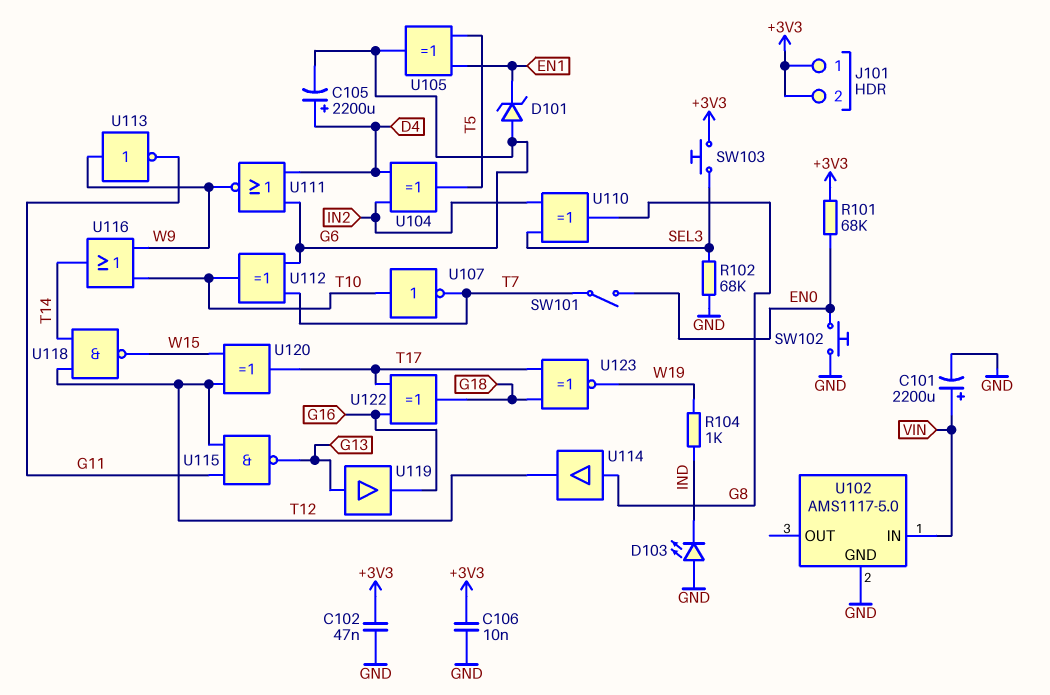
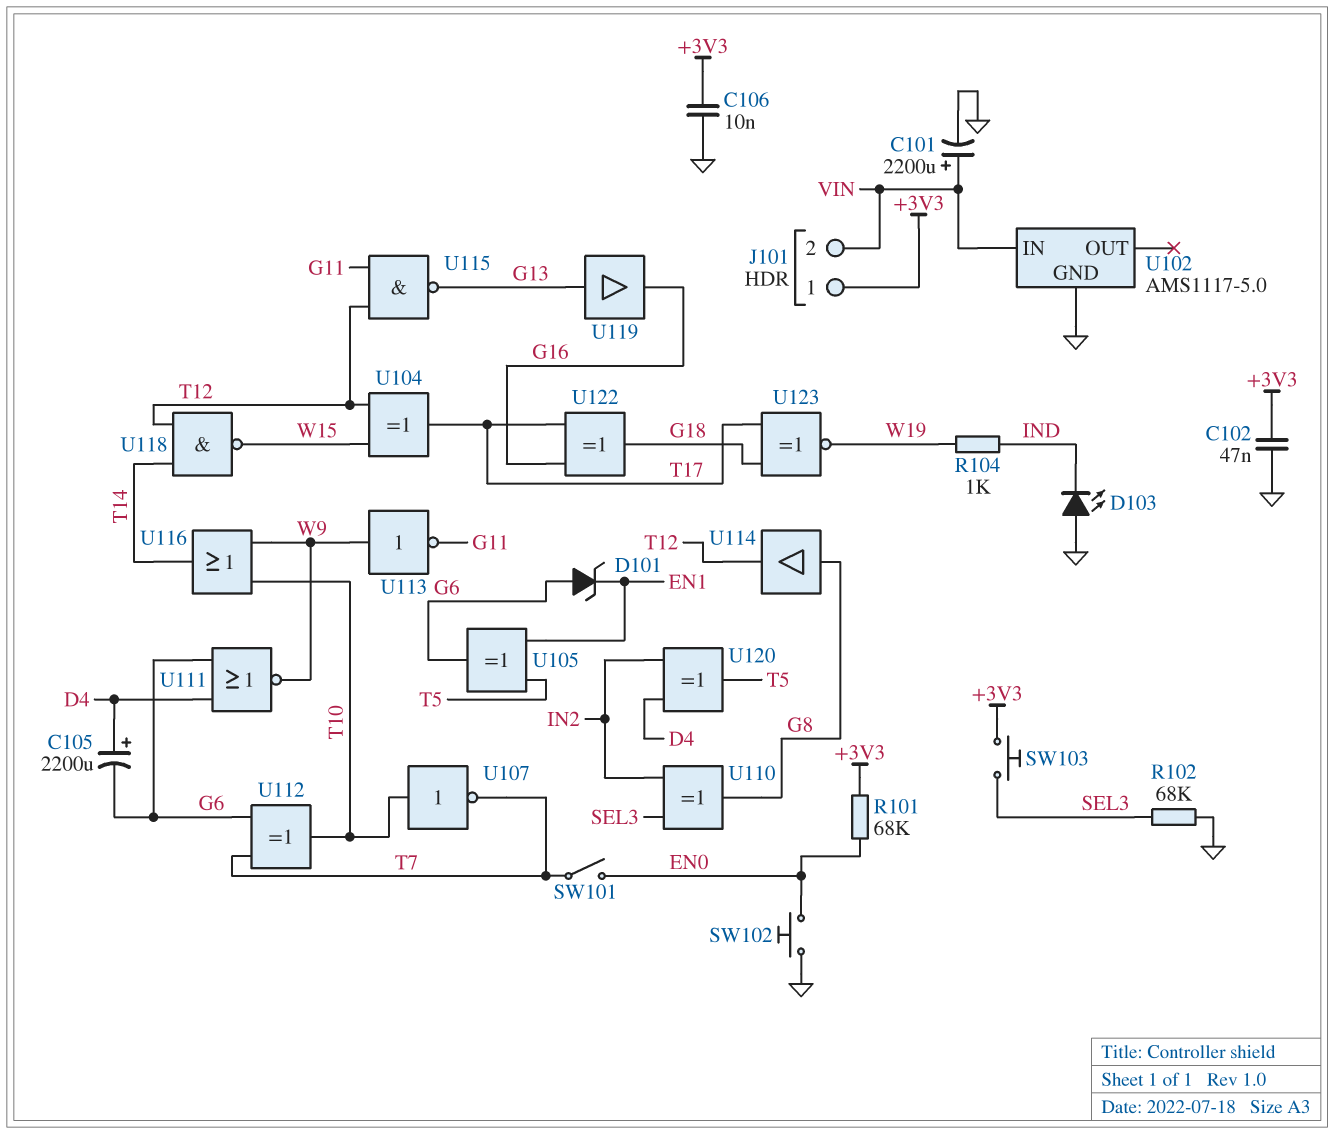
J101 pin 2: +3V3 -> VIN
U104: XOR (in D4, in IN2, out T5) -> XOR (in T12, in W15, out T17)
U120: XOR (in T12, in W15, out T17) -> XOR (in D4, in IN2, out T5)

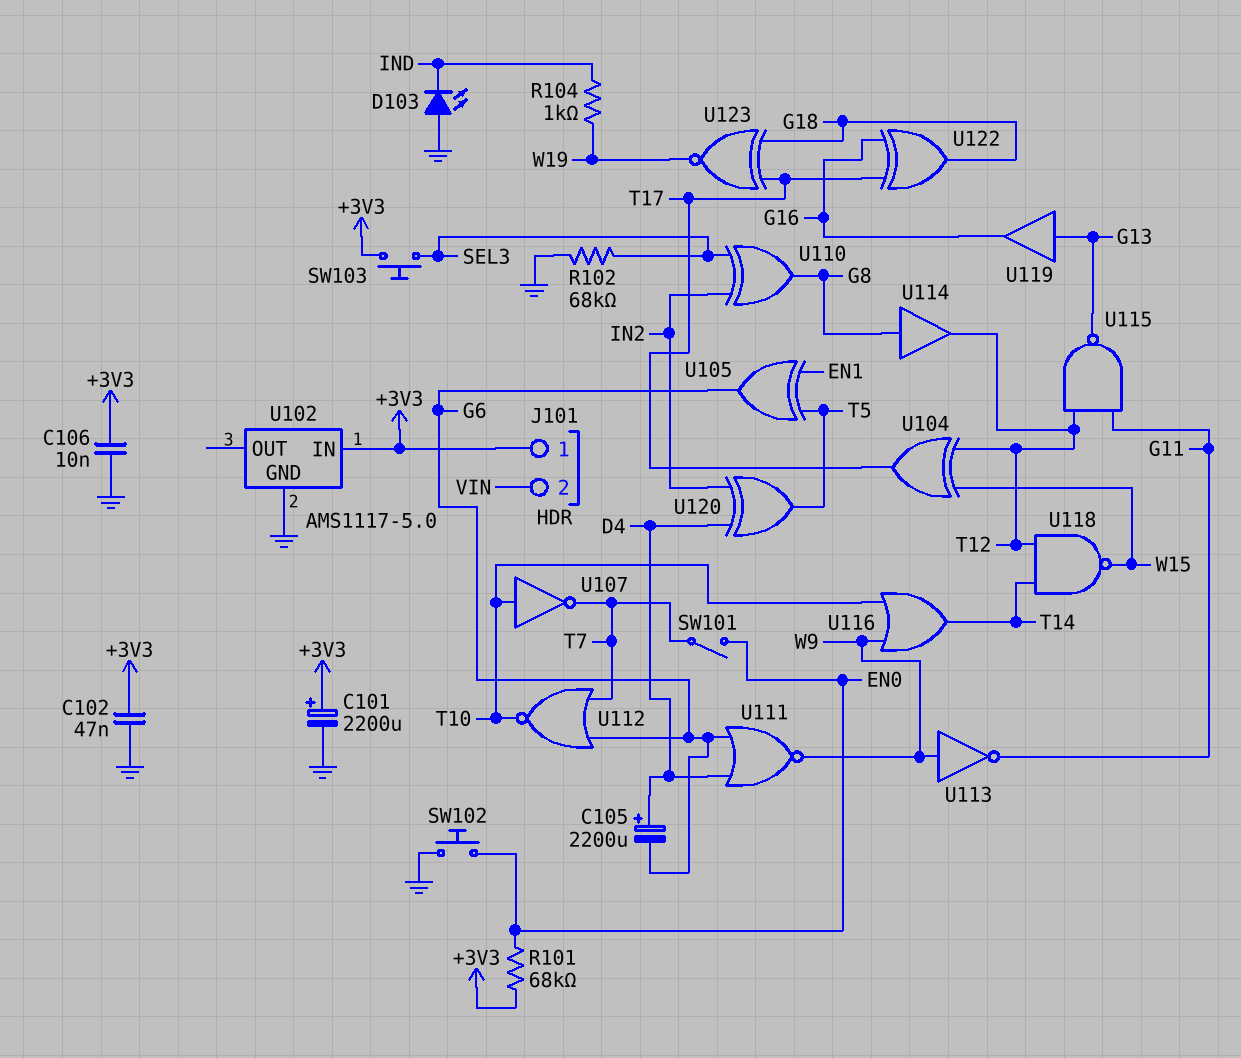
C101: 2200uF (plus VIN, minus GND) -> 2200uF (plus +3V3, minus GND)
D101: zener (A G6, K EN1) -> none
U102 pin IN: VIN -> +3V3
U112: XOR (in G6, in T7, out T10) -> NOR (in G6, in T7, out T10)

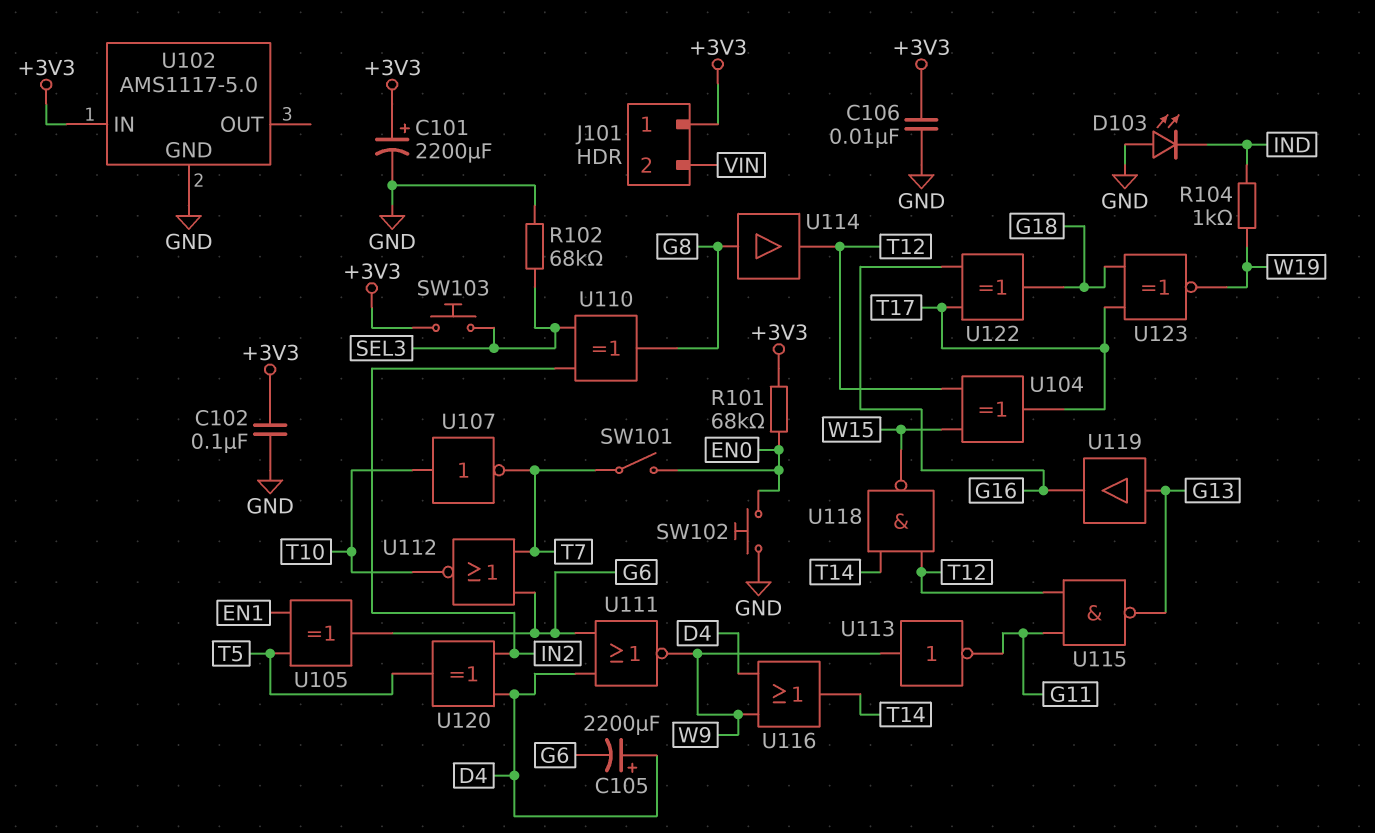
C102: 47nF (+3V3, GND) -> 100nF (+3V3, GND)
U116: OR (in T10, in W9, out T14) -> OR (in D4, in W9, out T14)

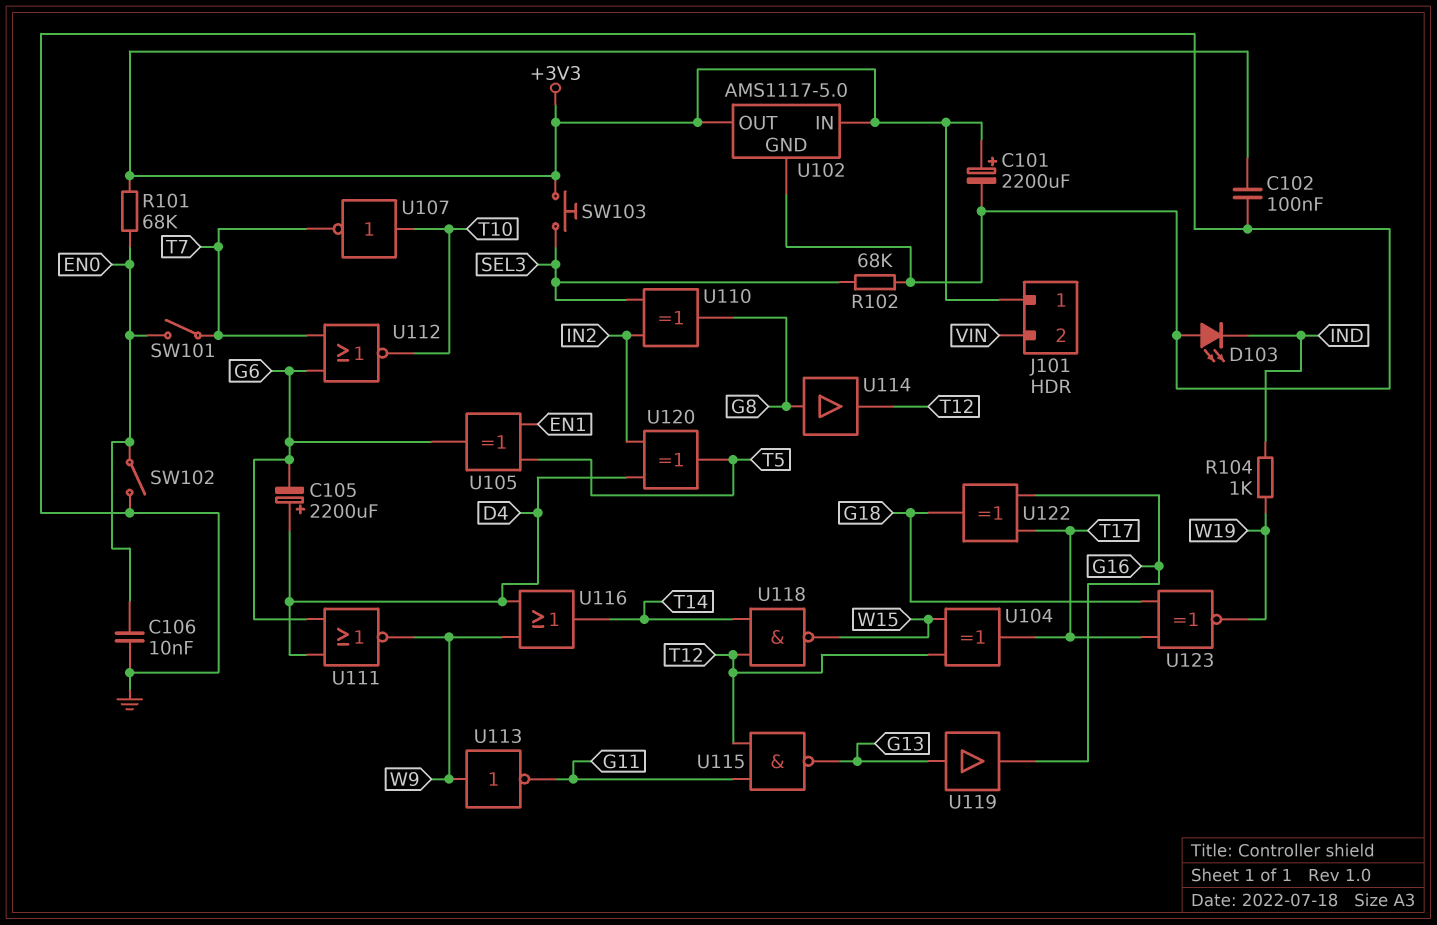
C106: 10nF (+3V3, GND) -> 10nF (EN0, GND)
SW102: button (EN0, GND) -> switch (EN0, GND)
U102 pin OUT: none -> +3V3

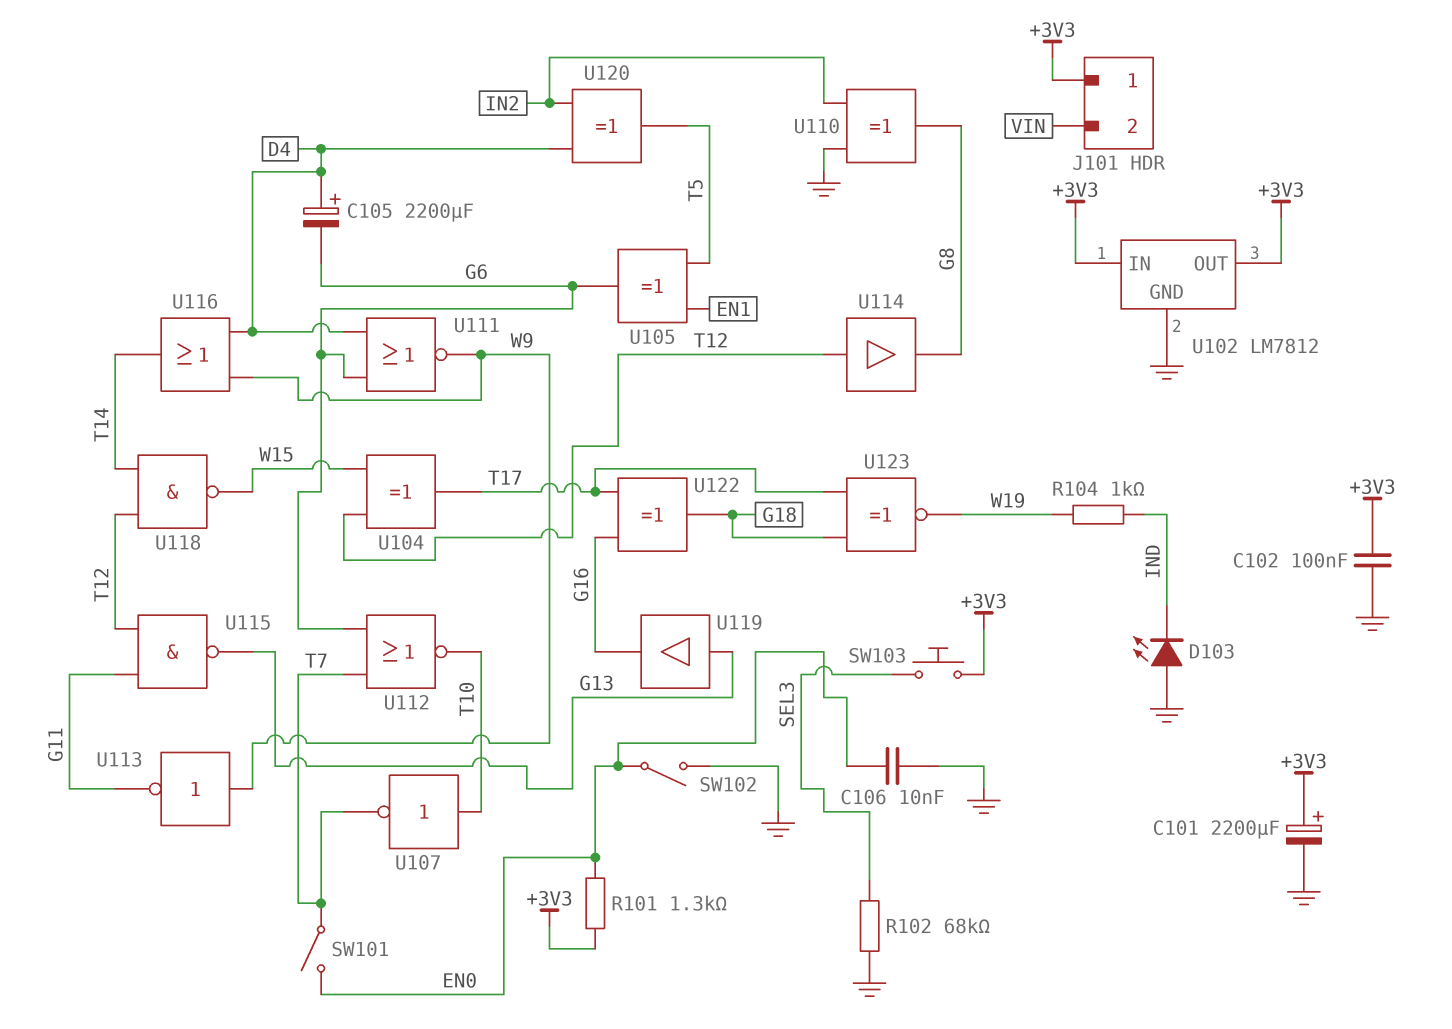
R101: 68k (+3V3, EN0) -> 1.3k (+3V3, EN0)
U102: AMS1117-5.0 -> LM7812
U110: XOR (in IN2, in SEL3, out G8) -> XOR (in GND, in IN2, out G8)
U114: buffer (in G8, out T12) -> buffer (in T12, out G8)

